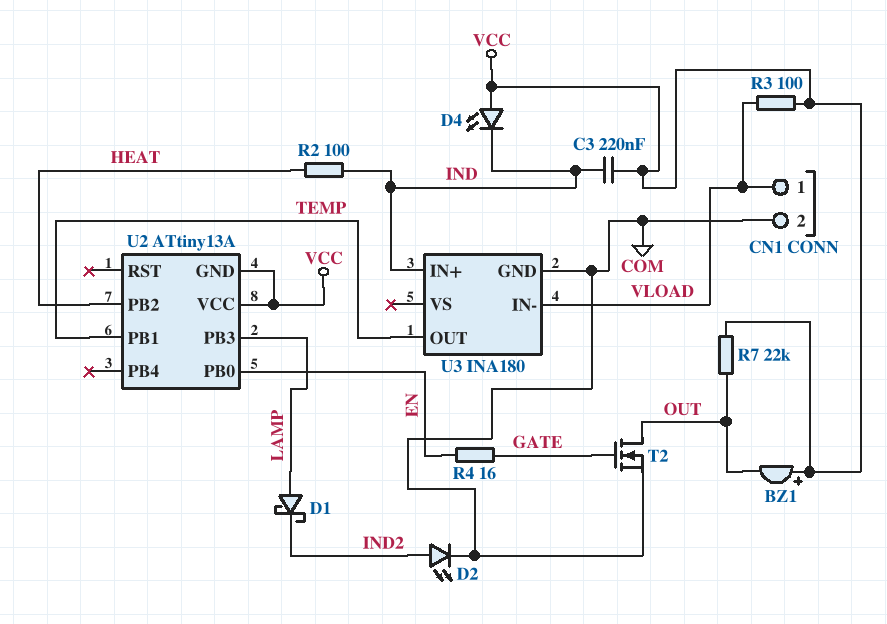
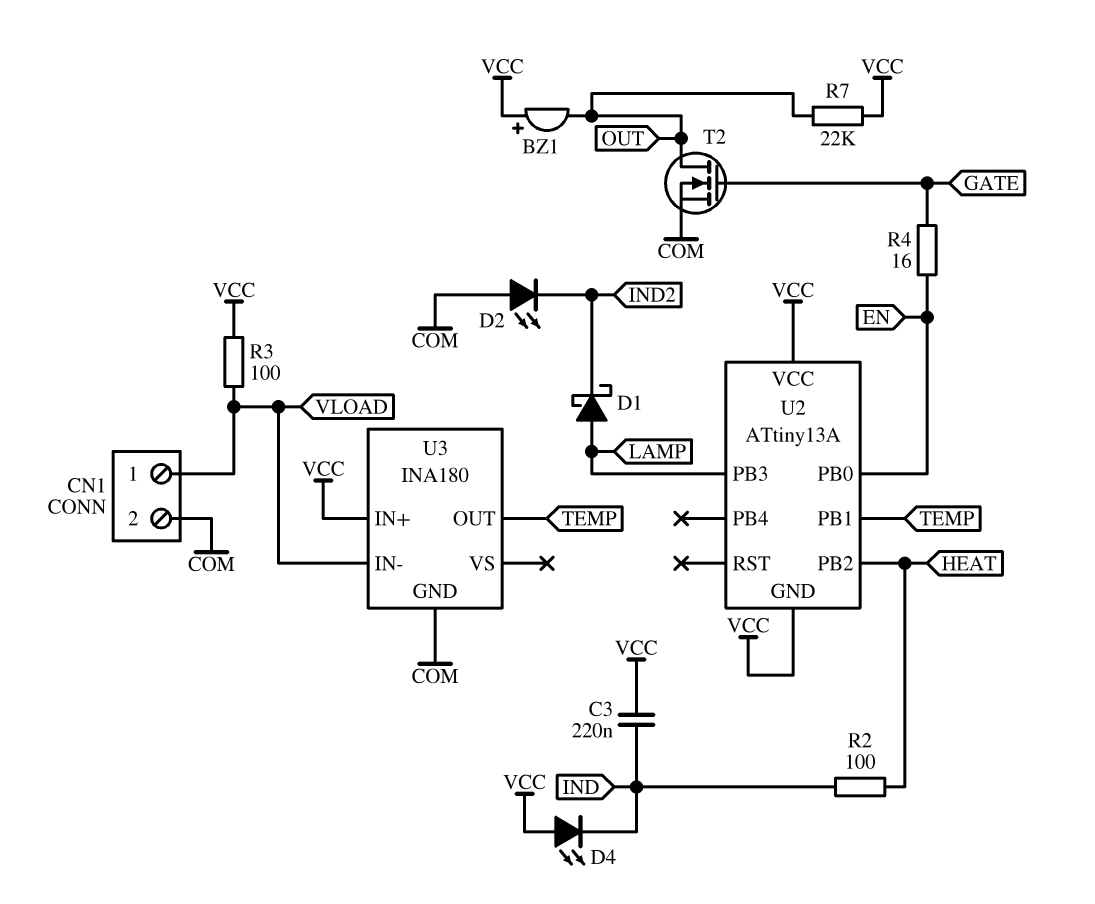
D2: LED (A IND2, K COM) -> LED (A COM, K IND2)
U3 pin IN+: IND -> VCC

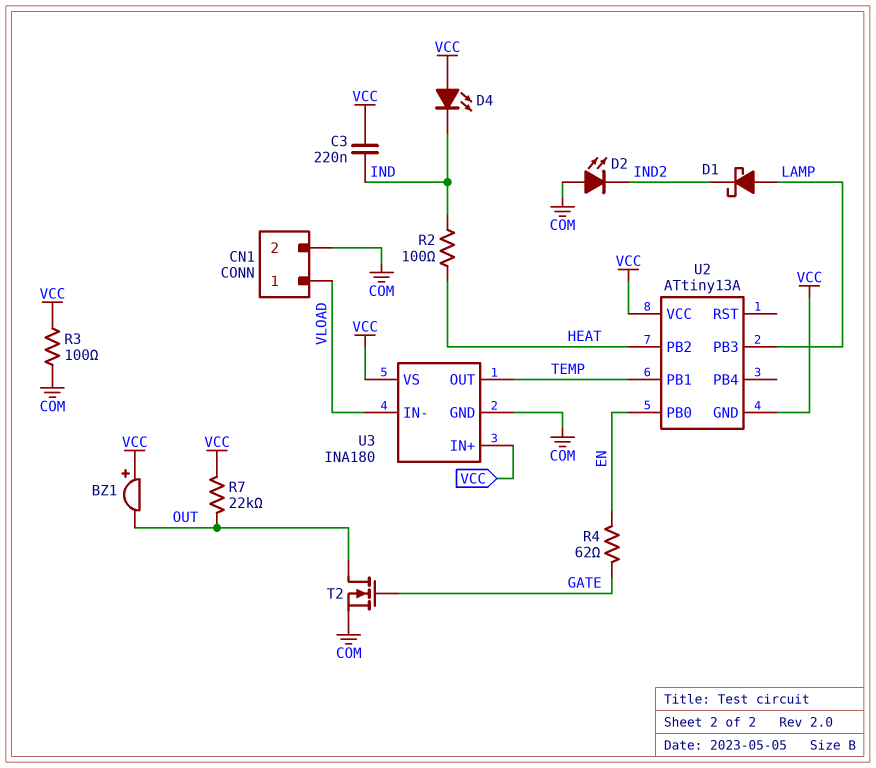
R3: 100 (VCC, VLOAD) -> 100 (COM, VCC)
R4: 16 (EN, GATE) -> 62 (EN, GATE)
U3 pin VS: none -> VCC

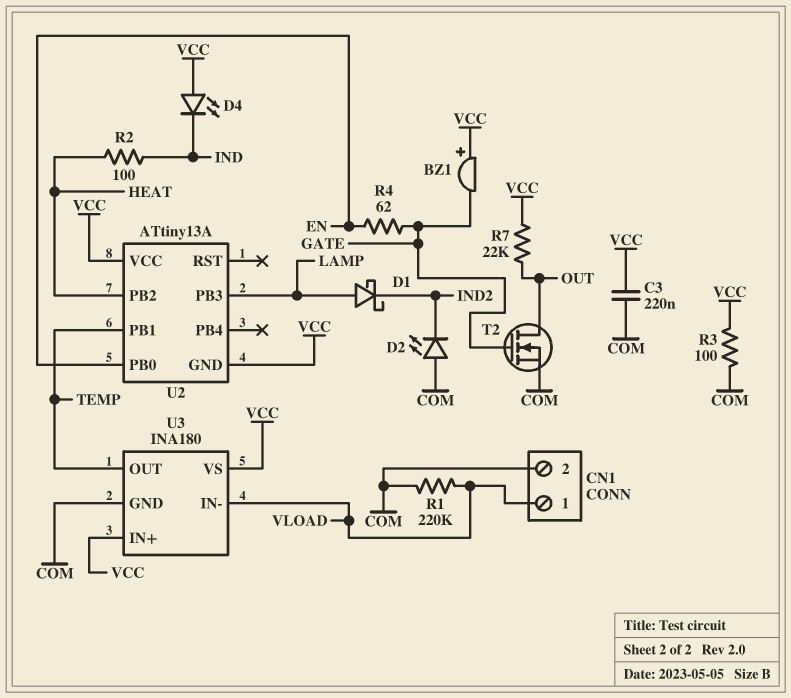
BZ1: buzzer (plus VCC, minus OUT) -> buzzer (plus VCC, minus GATE)
C3: 220nF (IND, VCC) -> 220nF (COM, VCC)
R1: none -> 220k (COM, VLOAD)

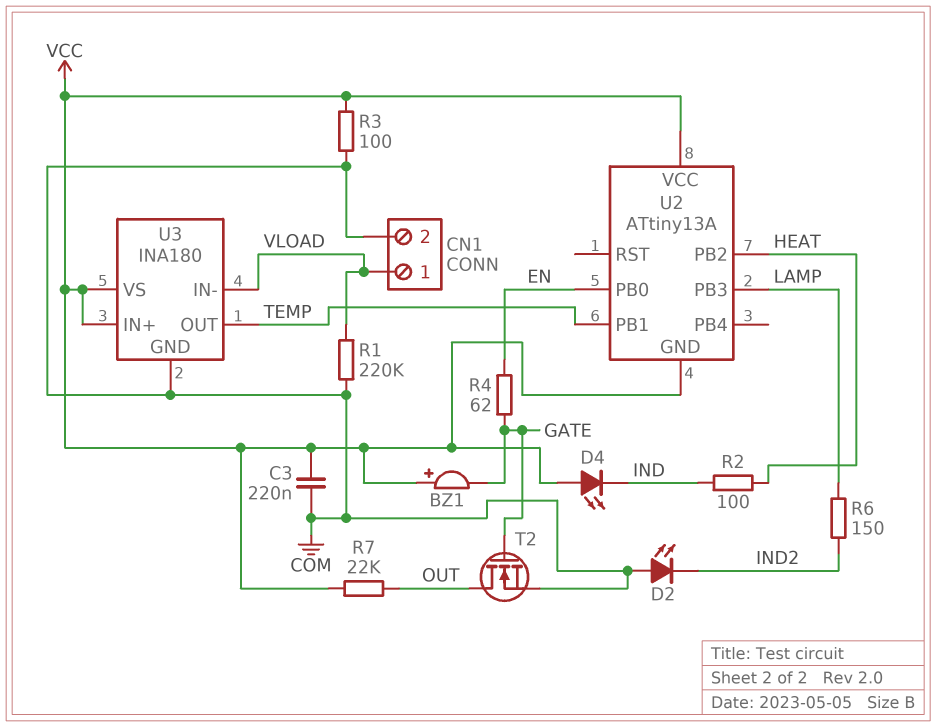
D1: schottky (A LAMP, K IND2) -> none
R6: none -> 150 (IND2, LAMP)

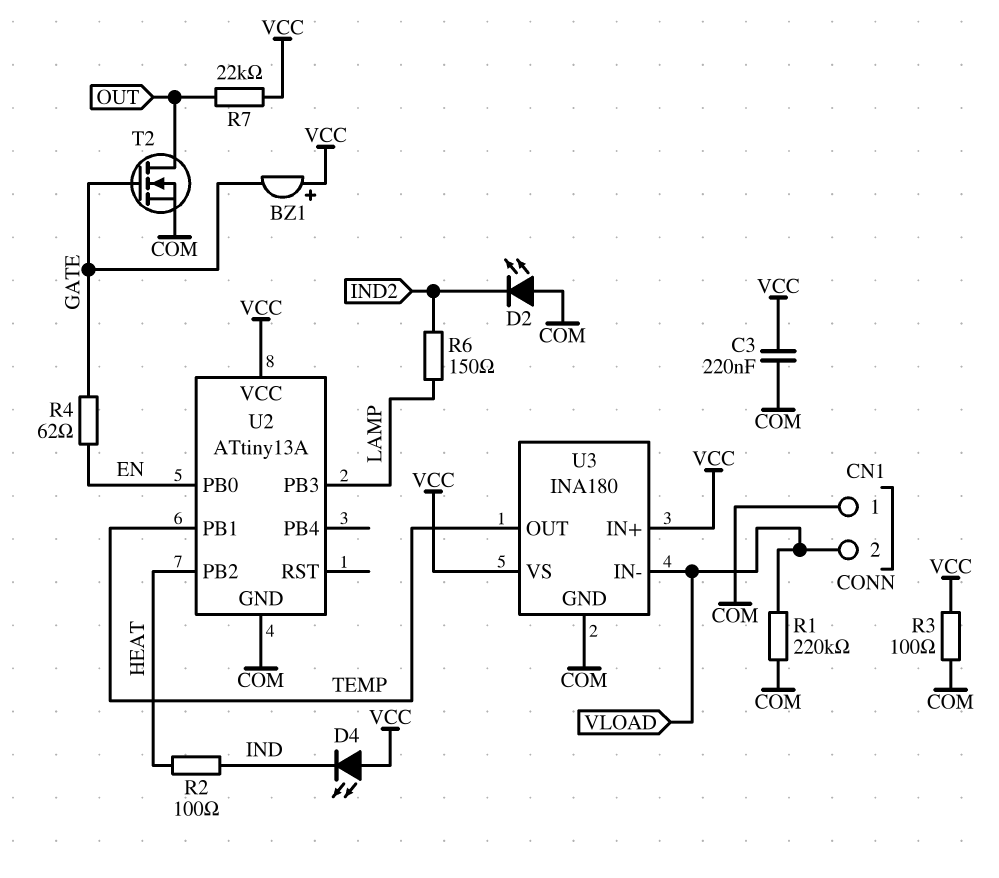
CN1 pin 1: VLOAD -> COM
CN1 pin 2: COM -> VLOAD
U2 pin GND: VCC -> COM

